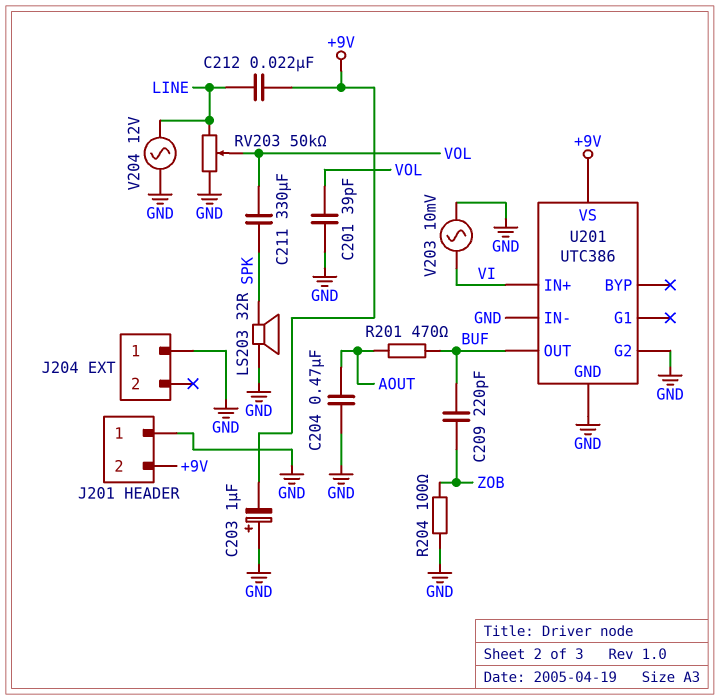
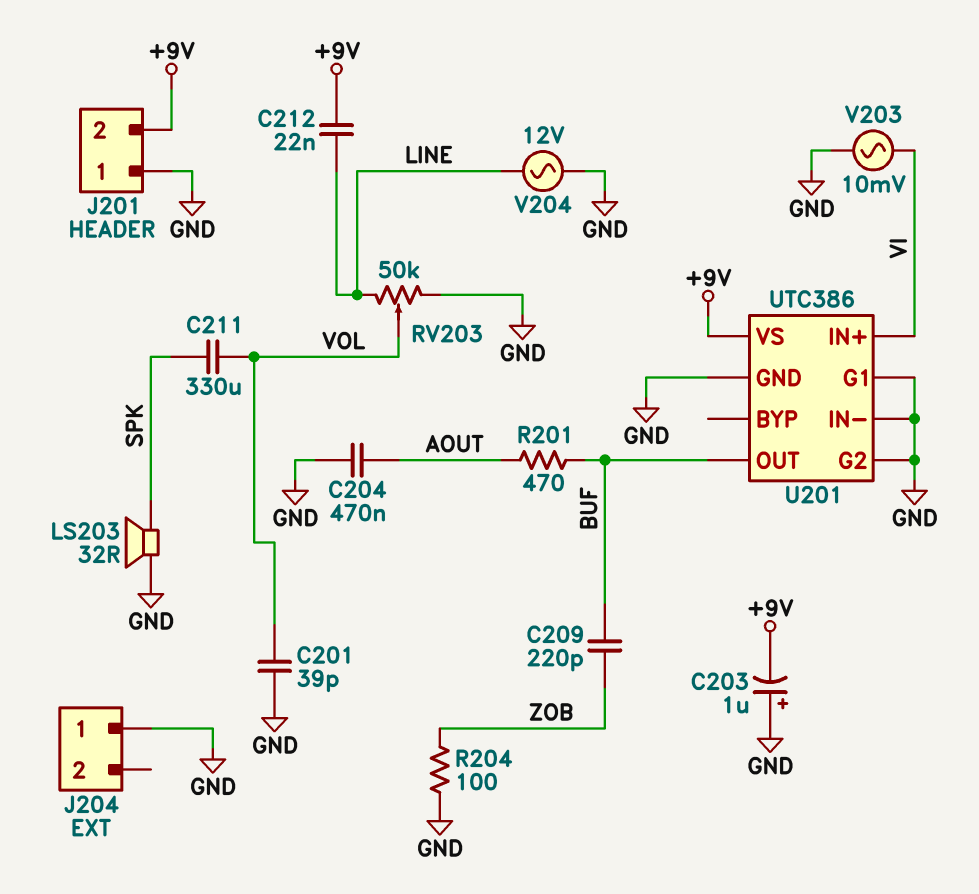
U201 pin G1: none -> GND

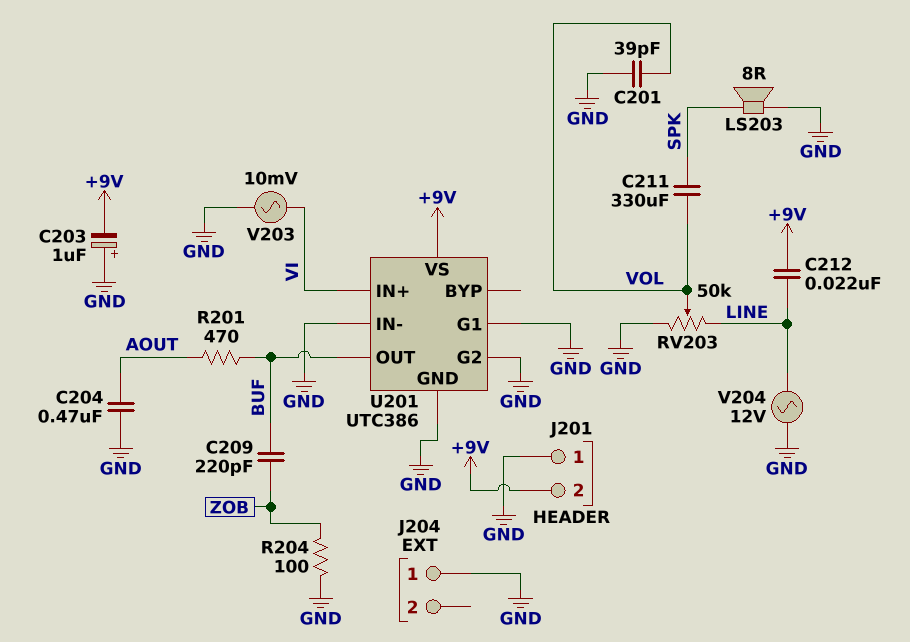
LS203: speaker 32R (GND, SPK) -> speaker 8R (GND, SPK)

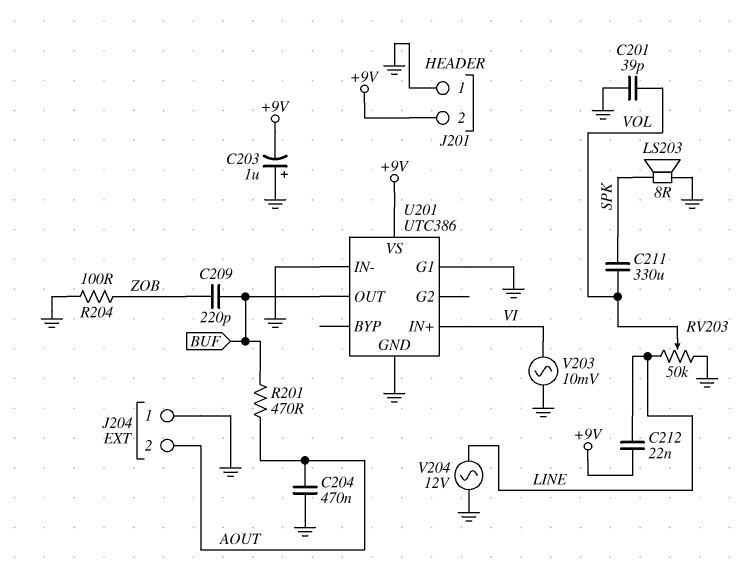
J204 pin 2: none -> AOUT
U201 pin G2: GND -> none

